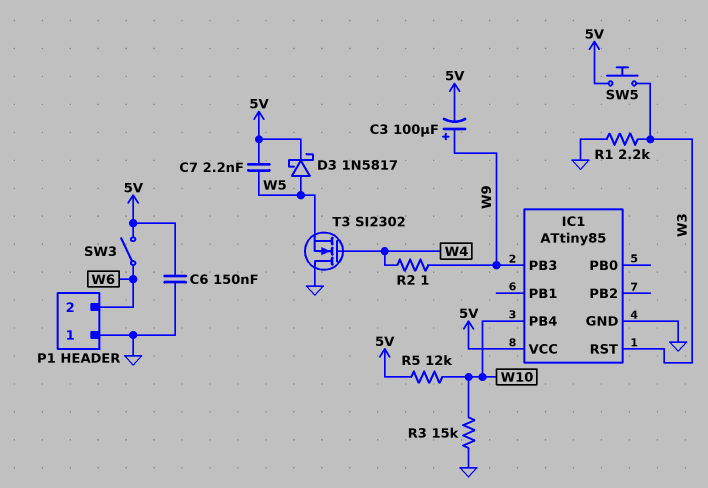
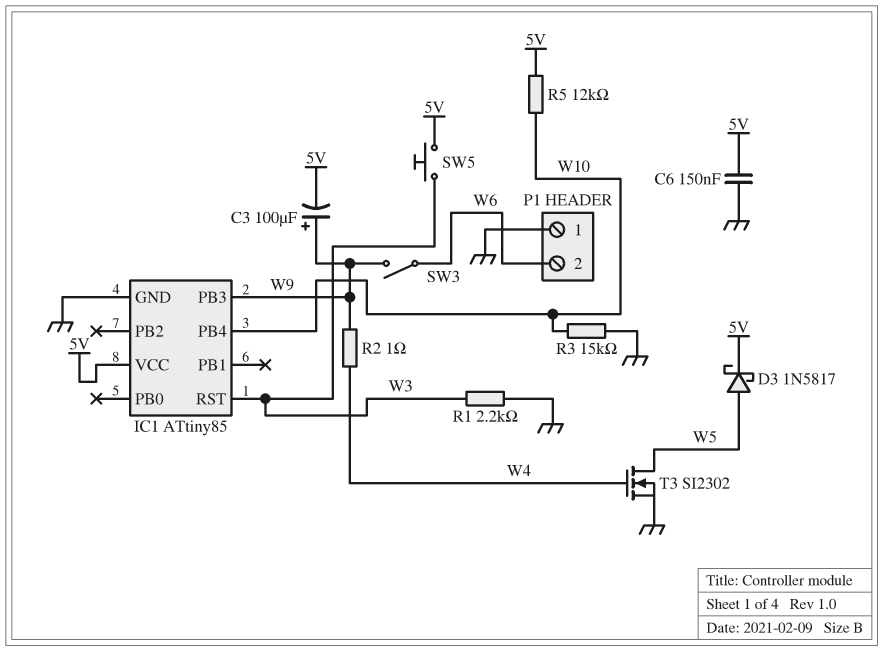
C7: 2.2nF (5V, W5) -> none
SW3: switch (5V, W6) -> switch (W6, W9)
T3: NMOS SI2302 (G W4, D GND, S W5) -> NMOS SI2302 (G W4, D W5, S GND)

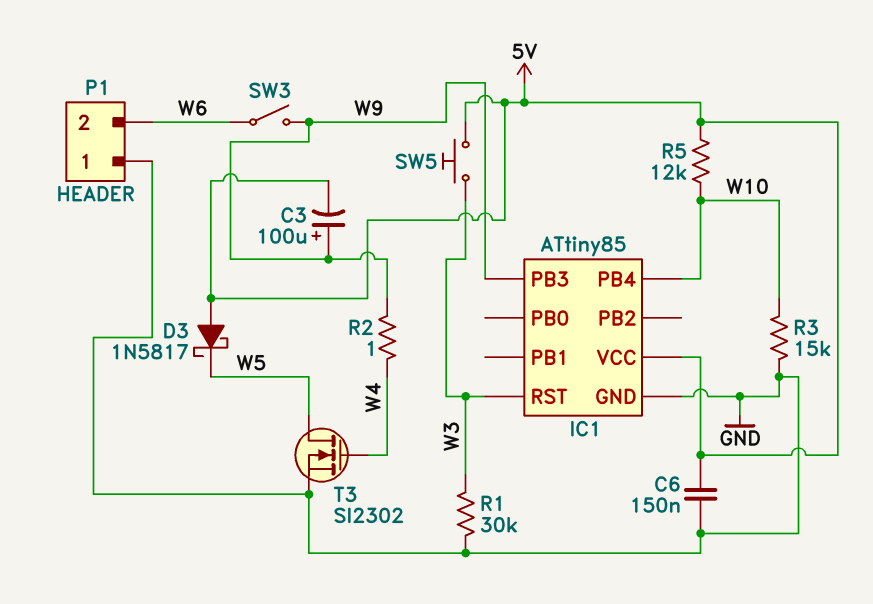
D3: schottky 1N5817 (A W5, K 5V) -> schottky 1N5817 (A 5V, K W5)
R1: 2.2k (GND, W3) -> 30k (GND, W3)

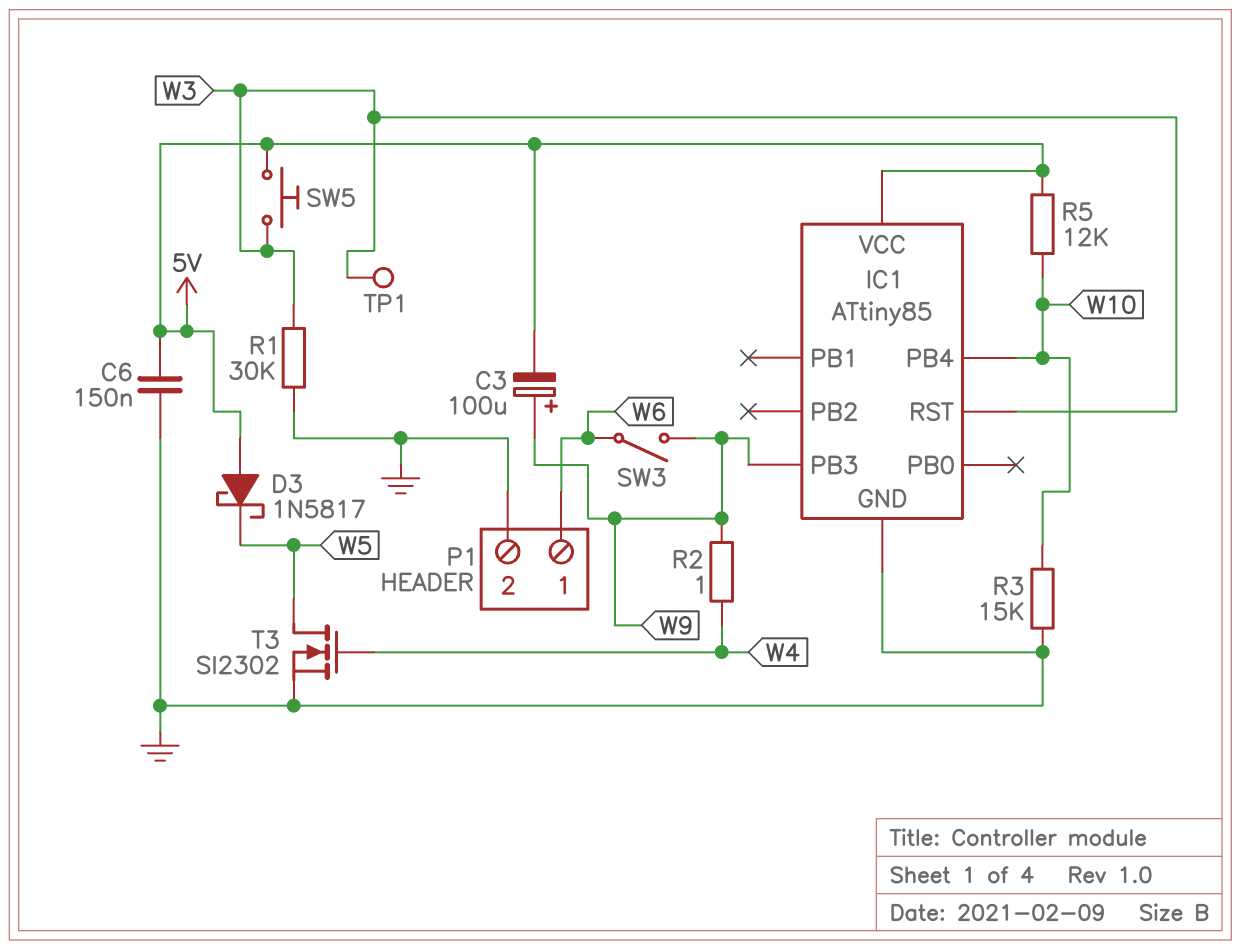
P1 pin 1: GND -> W6
P1 pin 2: W6 -> GND
TP1: none -> test point (W3)

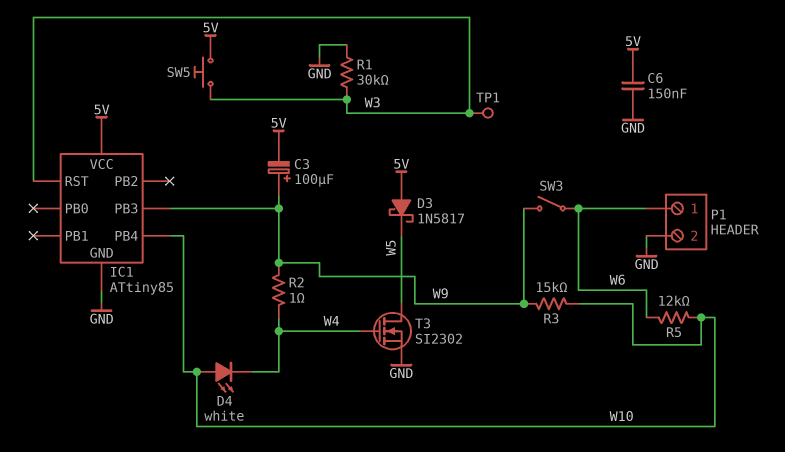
D4: none -> LED white (A W10, K W4)
R3: 15k (GND, W10) -> 15k (W9, W10)
R5: 12k (5V, W10) -> 12k (W6, W10)

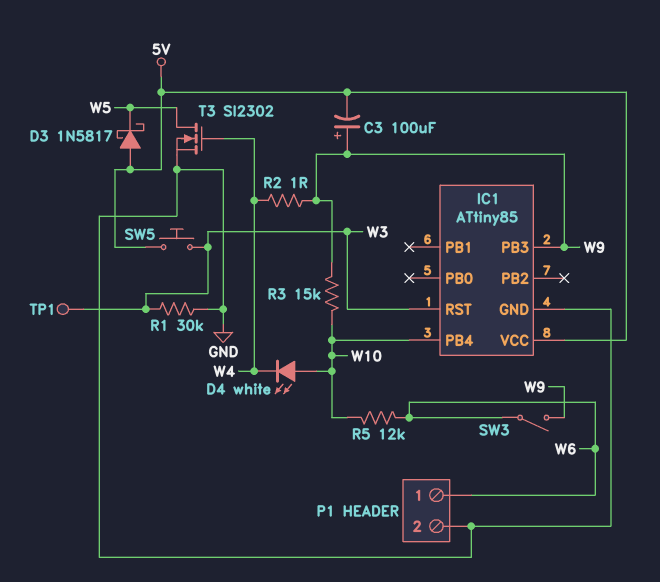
C6: 150nF (5V, GND) -> none

